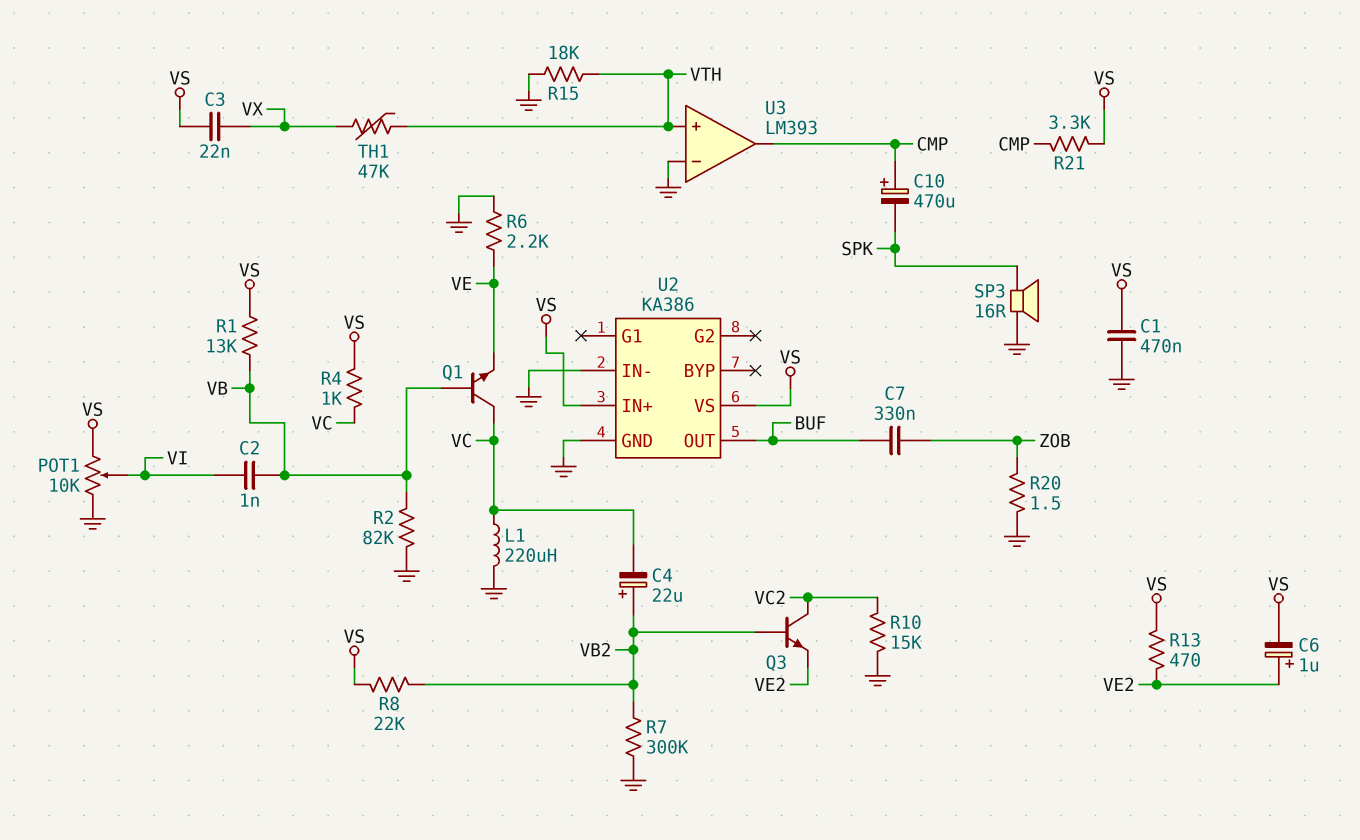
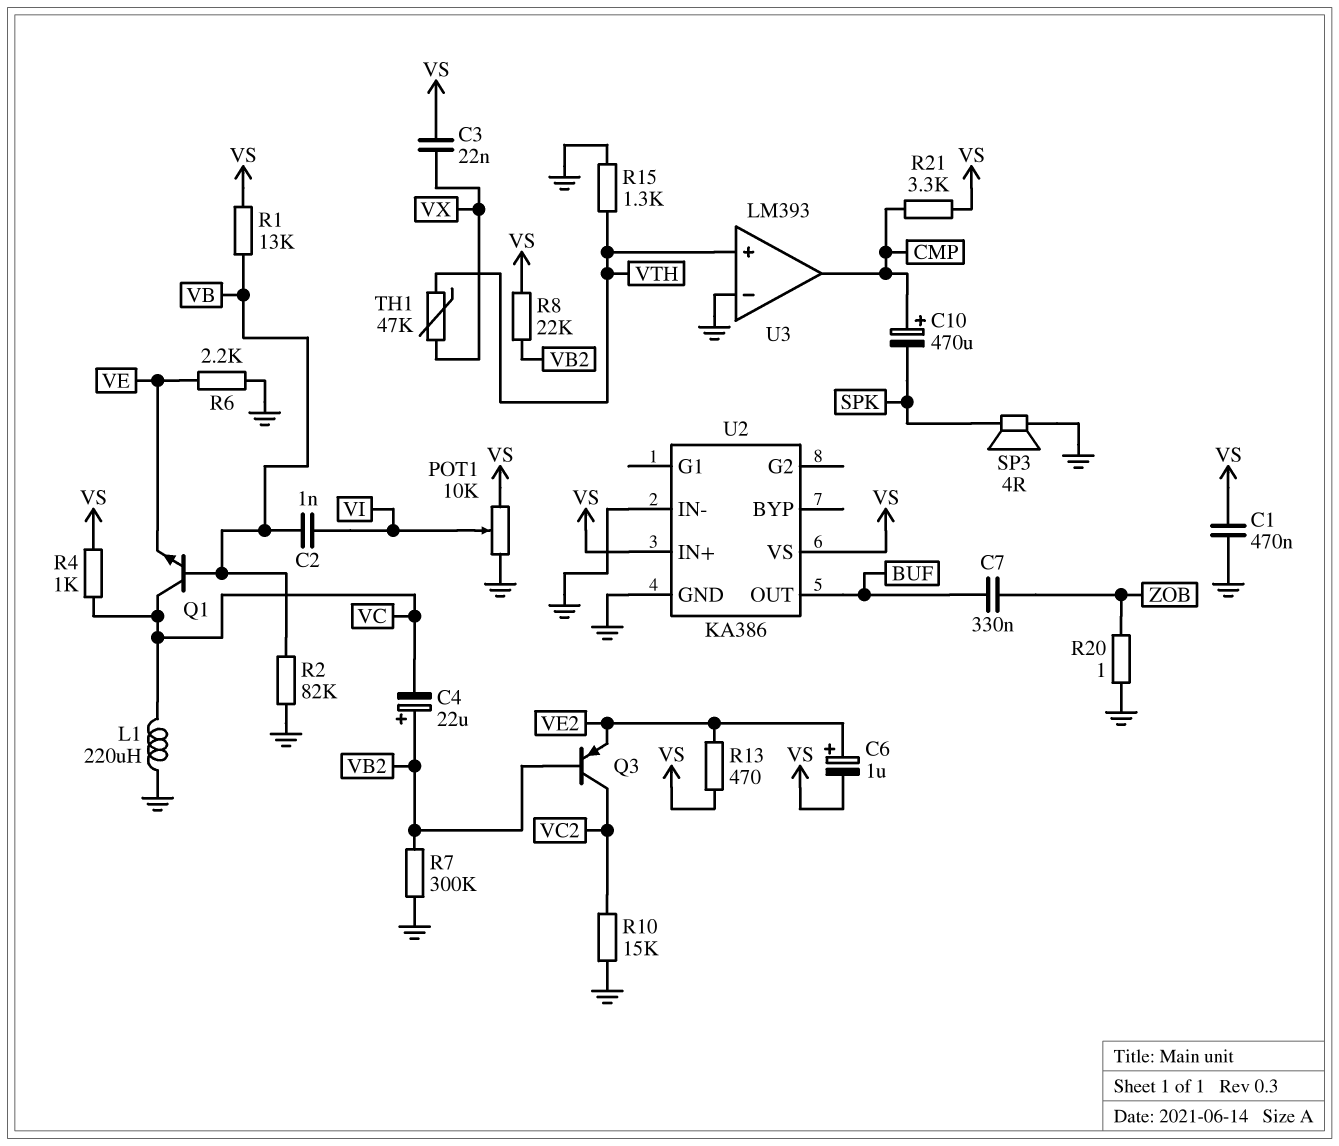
Q3: NPN (B VB2, C VC2, E VE2) -> PNP (B VB2, C VC2, E VE2)
R15: 18k (GND, VTH) -> 1.3k (GND, VTH)
R20: 1.5 (GND, ZOB) -> 1 (GND, ZOB)
SP3: speaker 16R (GND, SPK) -> speaker 4R (GND, SPK)

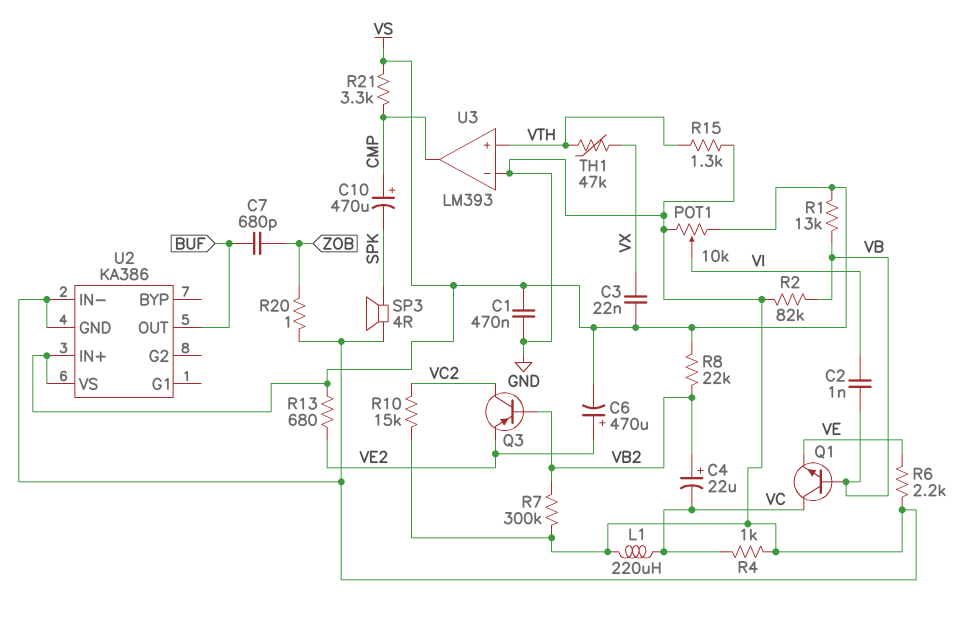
C6: 1uF (plus VE2, minus VS) -> 470uF (plus VE2, minus VS)
C7: 330nF (BUF, ZOB) -> 680pF (BUF, ZOB)
R4: 1k (VC, VS) -> 1k (GND, VC)
R13: 470 (VE2, VS) -> 680 (VE2, VS)

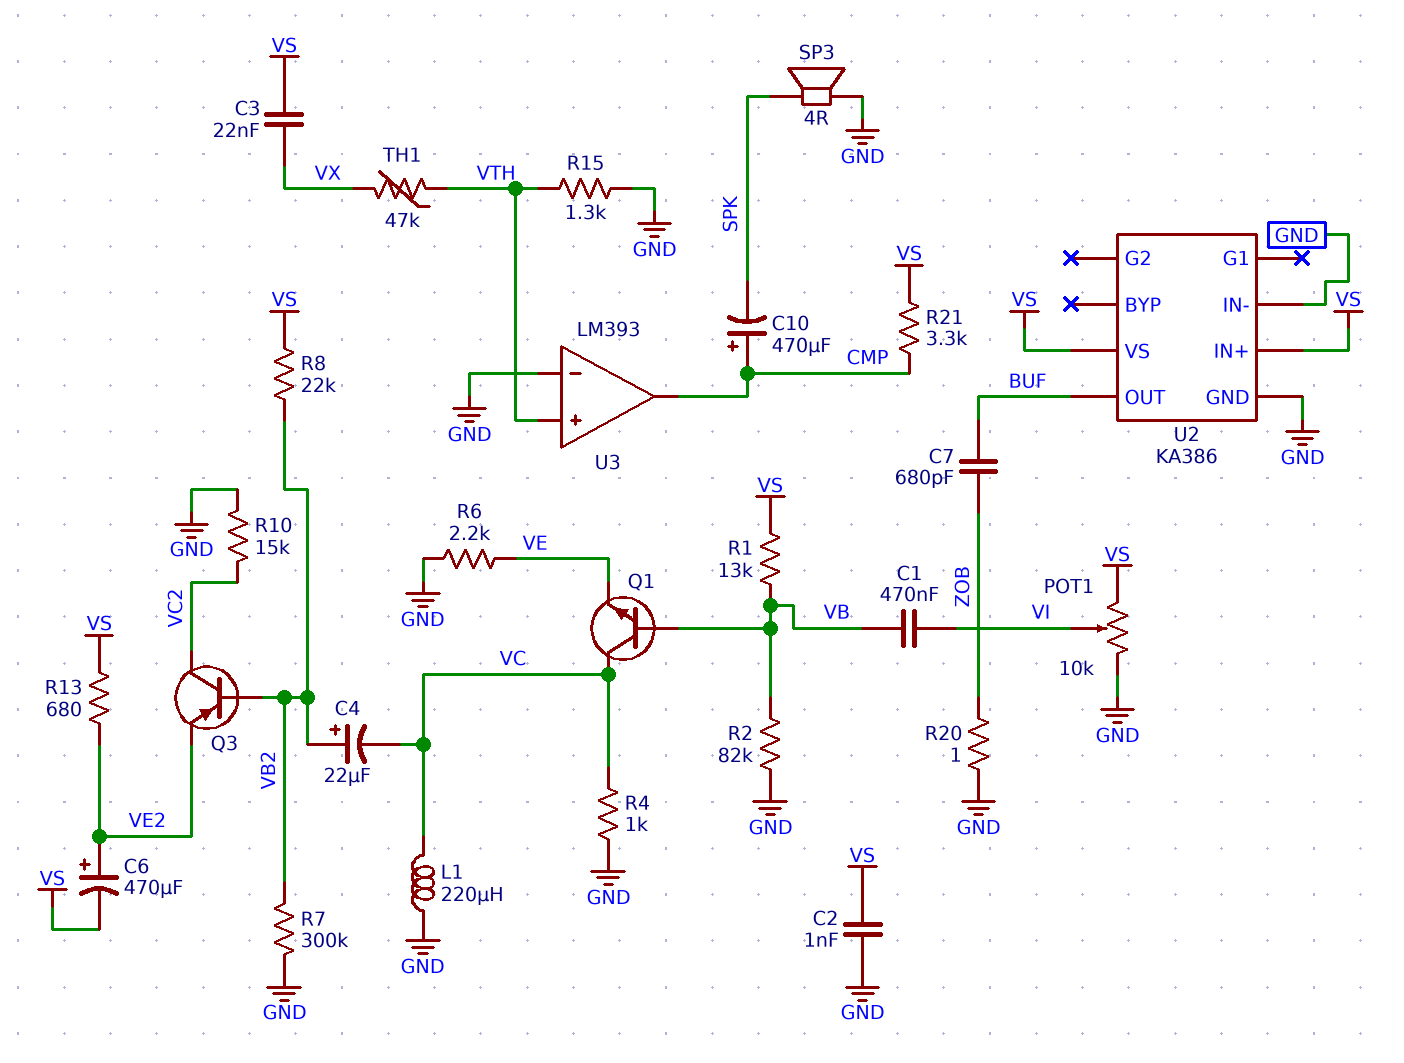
C1: 470nF (GND, VS) -> 470nF (VB, VI)
C2: 1nF (VB, VI) -> 1nF (GND, VS)

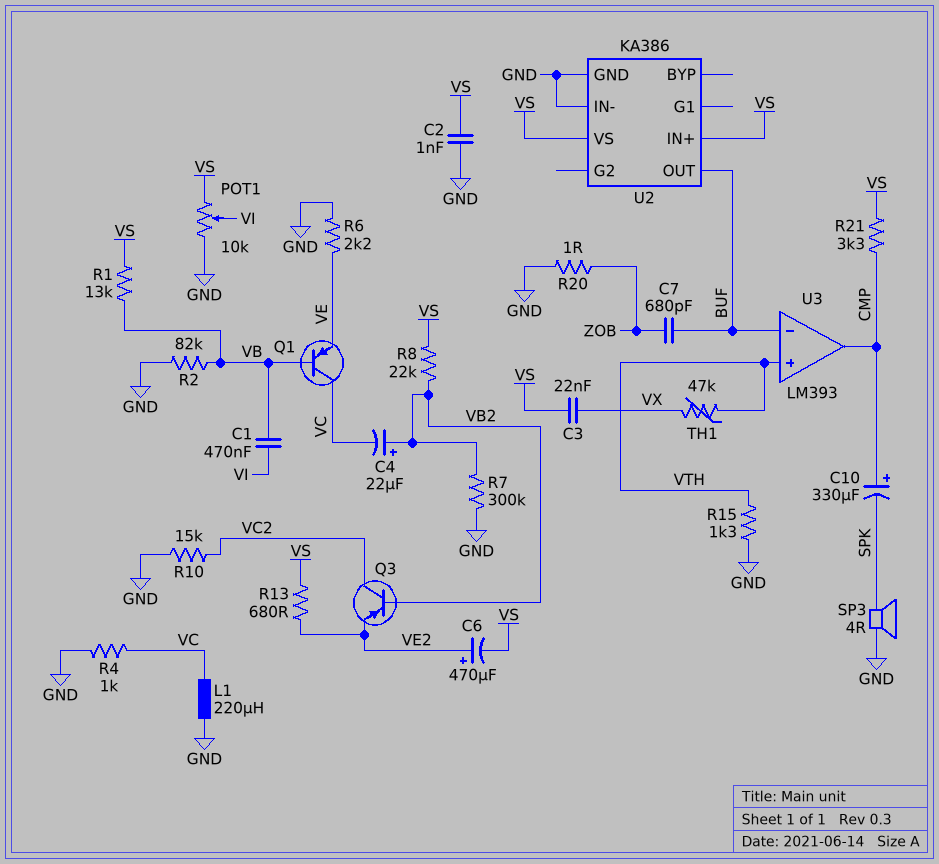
C10: 470uF (plus CMP, minus SPK) -> 330uF (plus CMP, minus SPK)
Q1: NPN (B VB, C VC, E VE) -> PNP (B VB, C VC, E VE)
U3 pin in-: GND -> BUF

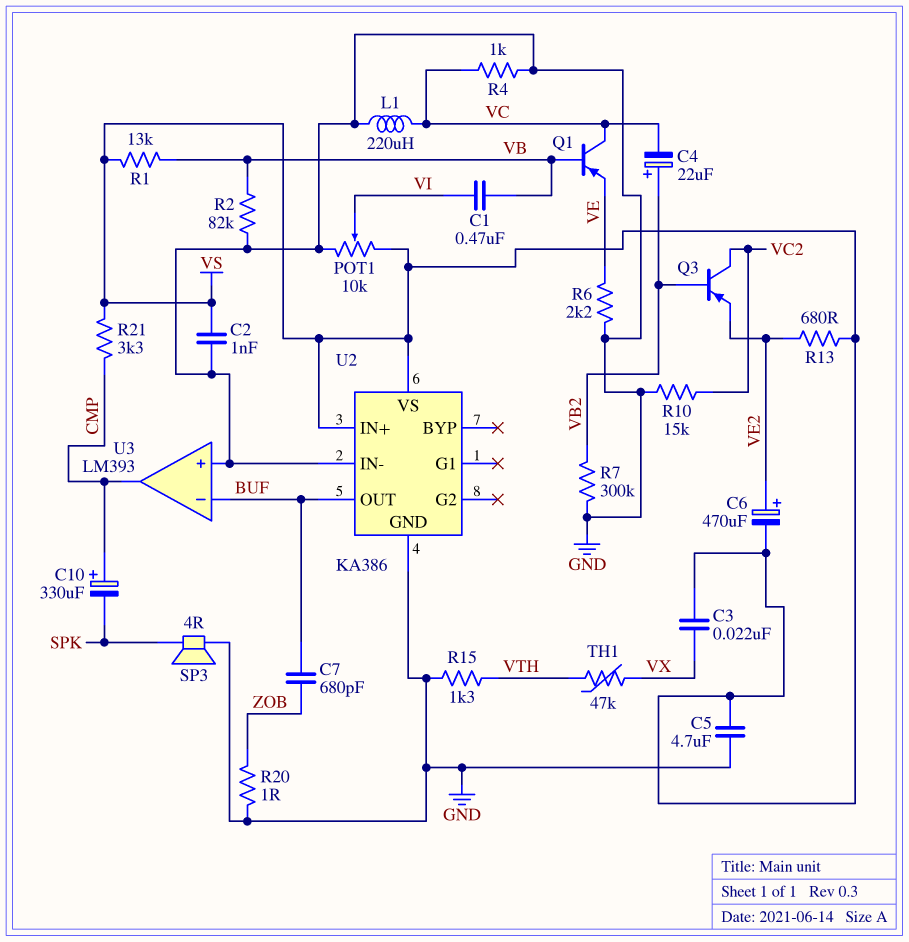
C5: none -> 4.7uF (GND, VS)
R8: 22k (VB2, VS) -> none
U3 pin in+: VTH -> GND

